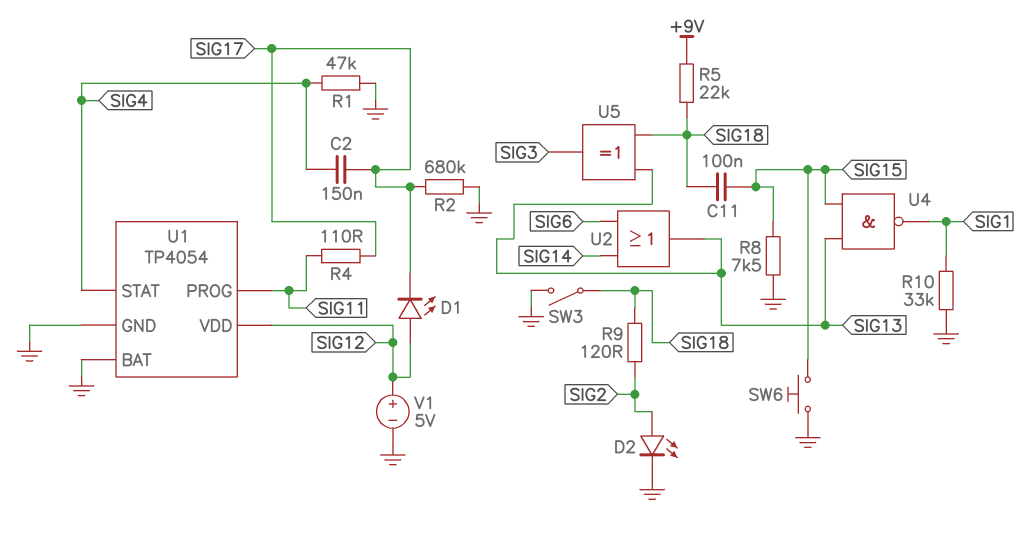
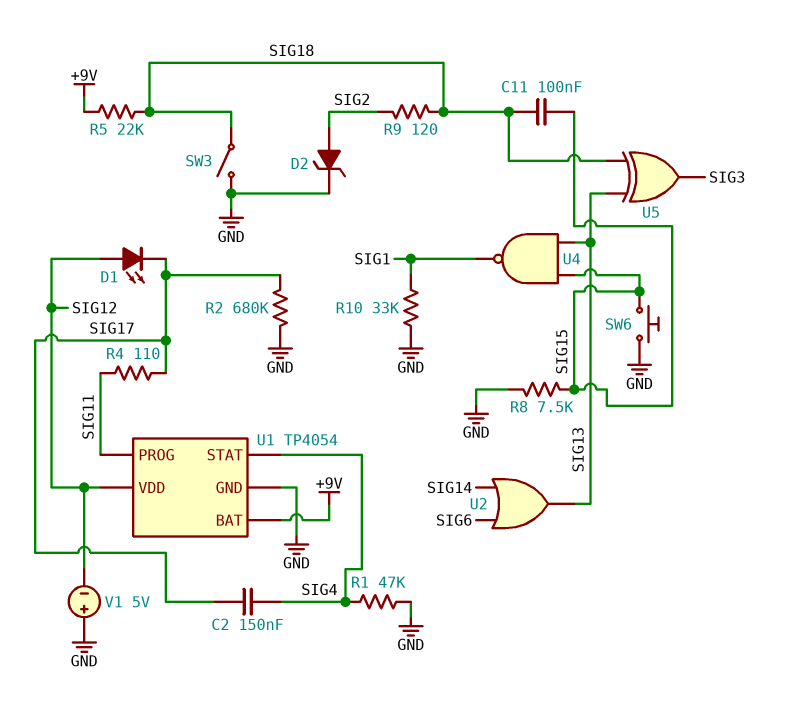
D2: LED (A SIG2, K GND) -> zener (A SIG2, K GND)
U1 pin BAT: GND -> +9V
V1: 5V (plus SIG12, minus GND) -> 5V (plus GND, minus SIG12)

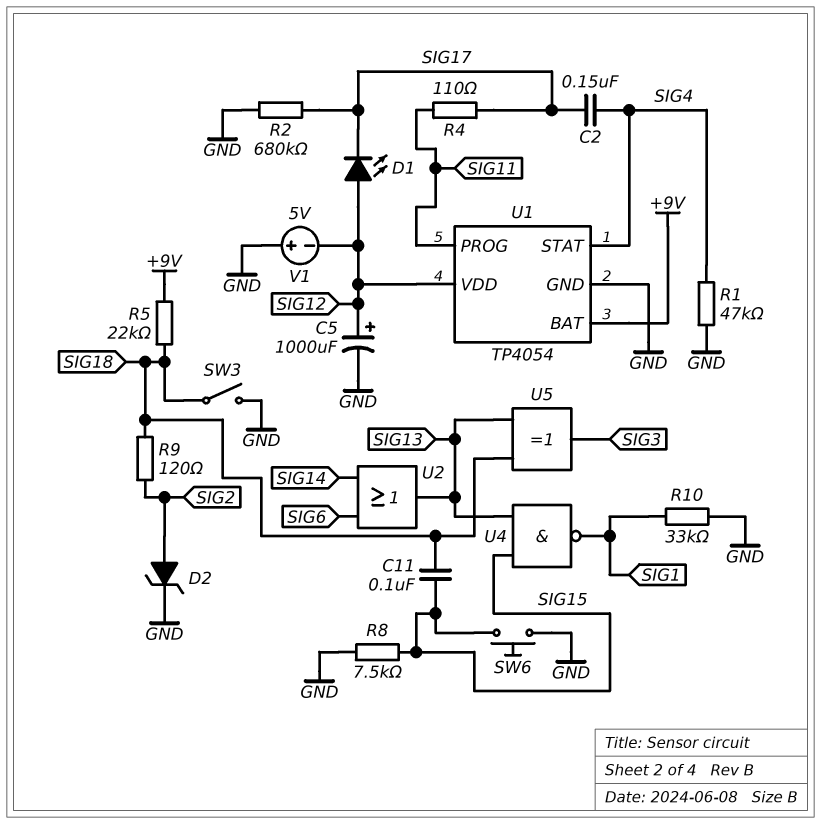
C5: none -> 1000uF (plus SIG12, minus GND)

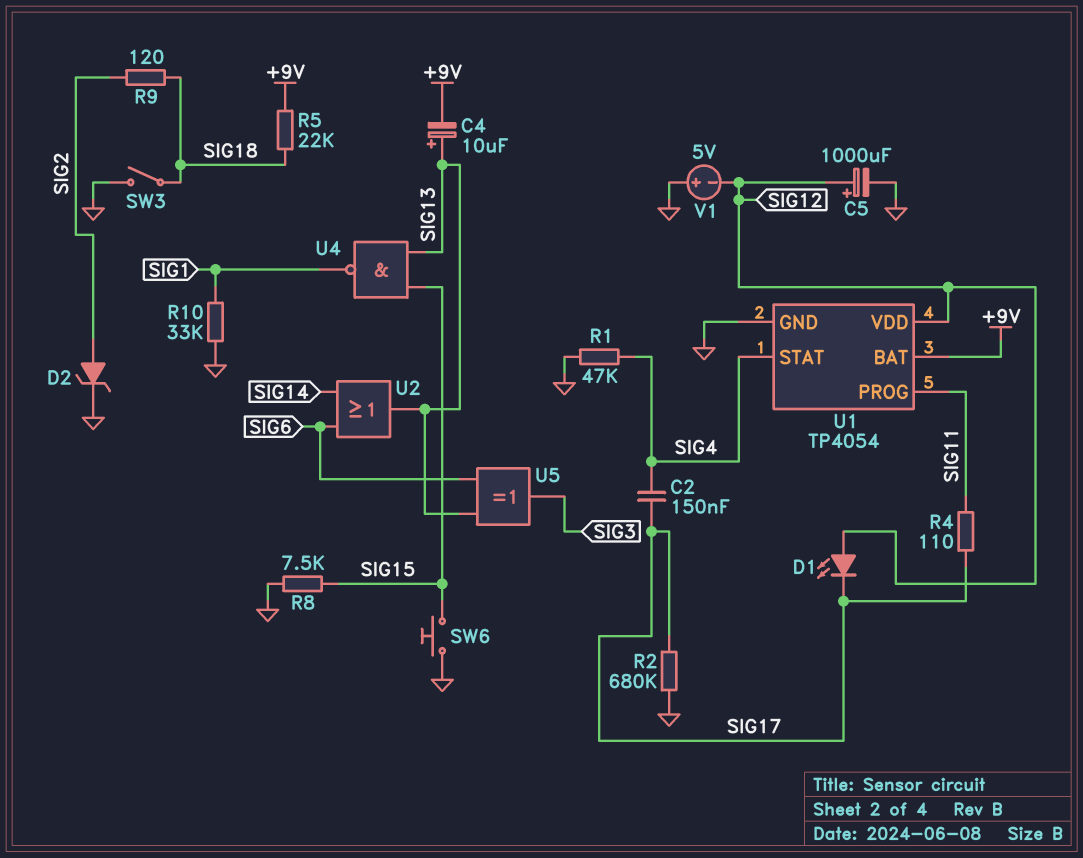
C4: none -> 10uF (plus SIG13, minus +9V)
C11: 100nF (SIG15, SIG18) -> none
U5: XOR (in SIG13, in SIG18, out SIG3) -> XOR (in SIG6, in SIG13, out SIG3)

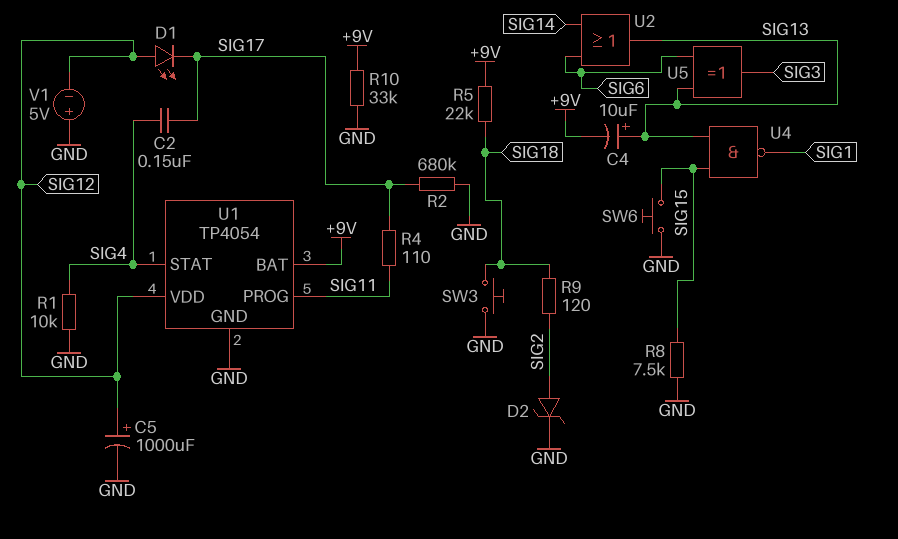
R1: 47k (GND, SIG4) -> 10k (GND, SIG4)
R10: 33k (GND, SIG1) -> 33k (+9V, GND)
SW3: switch (GND, SIG18) -> button (GND, SIG18)

